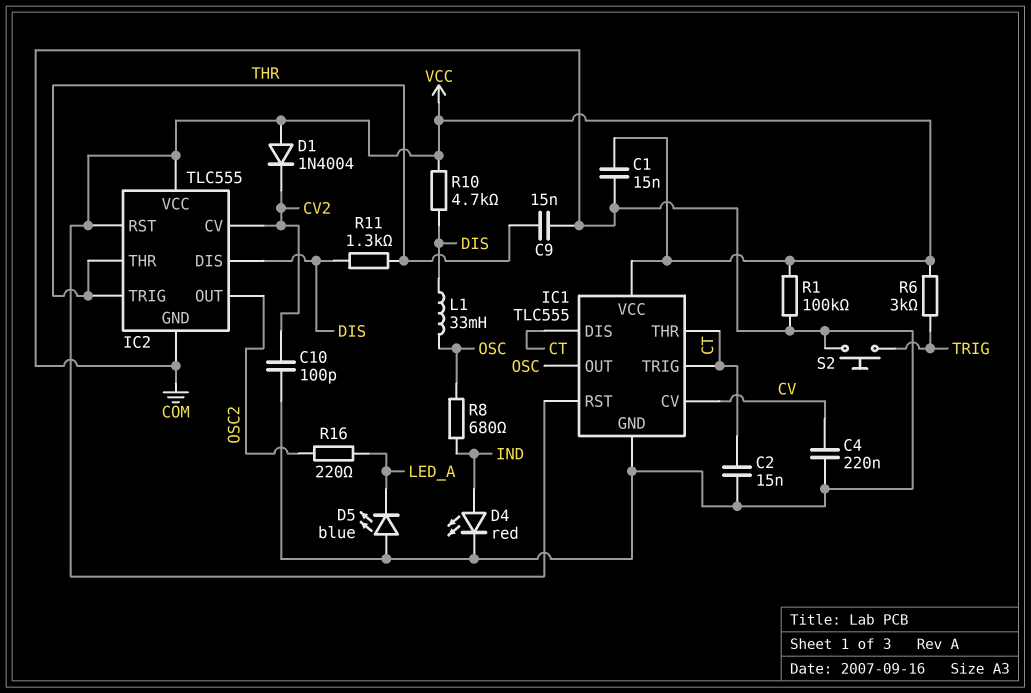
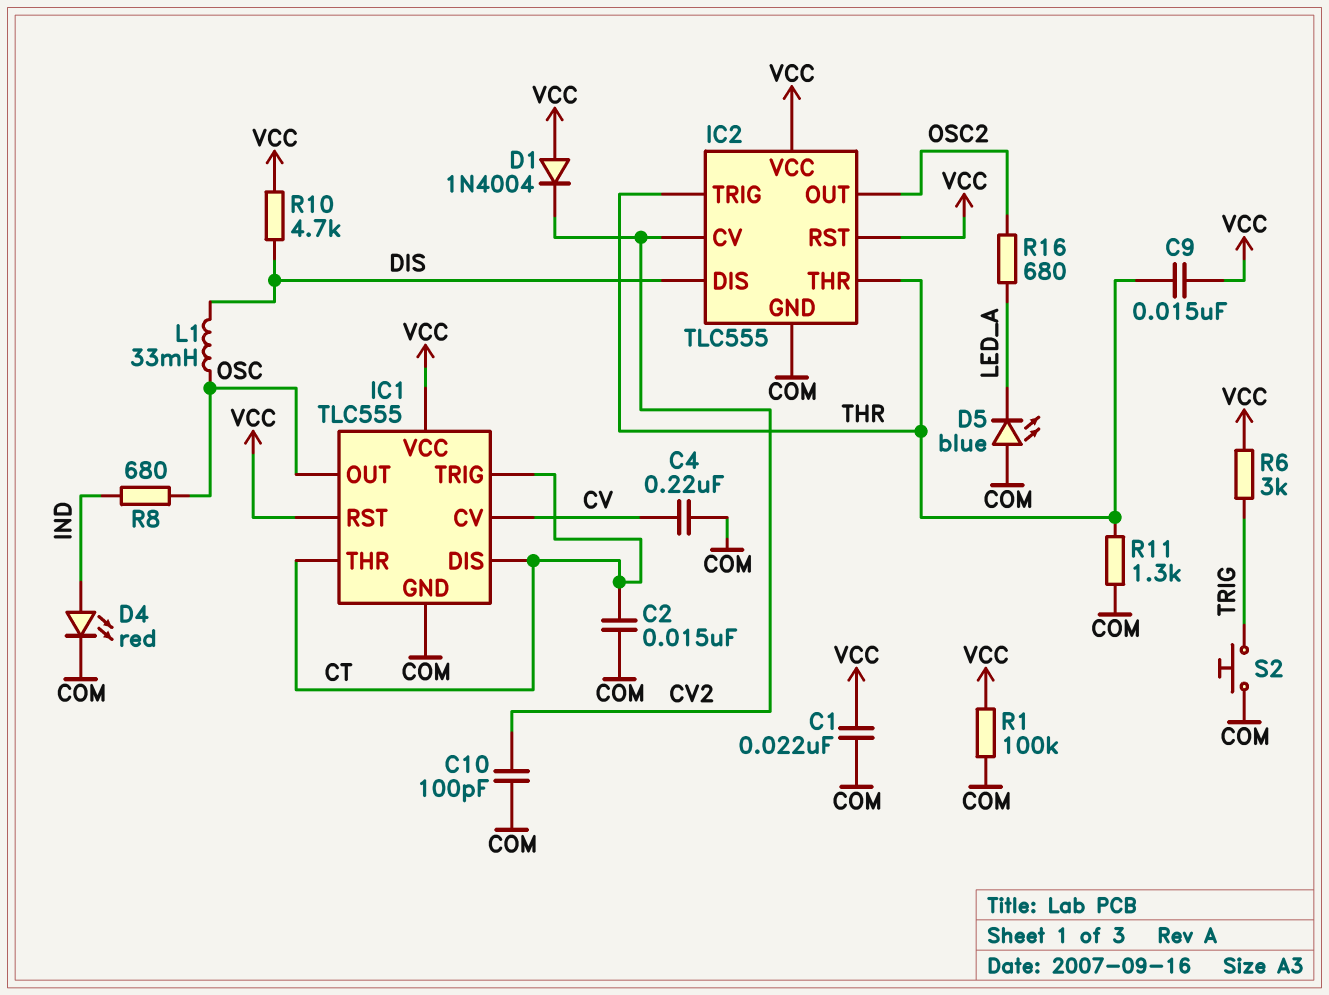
C1: 15nF (COM, VCC) -> 22nF (COM, VCC)
C9: 15nF (COM, THR) -> 15nF (THR, VCC)
R11: 1.3k (DIS, THR) -> 1.3k (COM, THR)
R16: 220 (LED_A, OSC2) -> 680 (LED_A, OSC2)

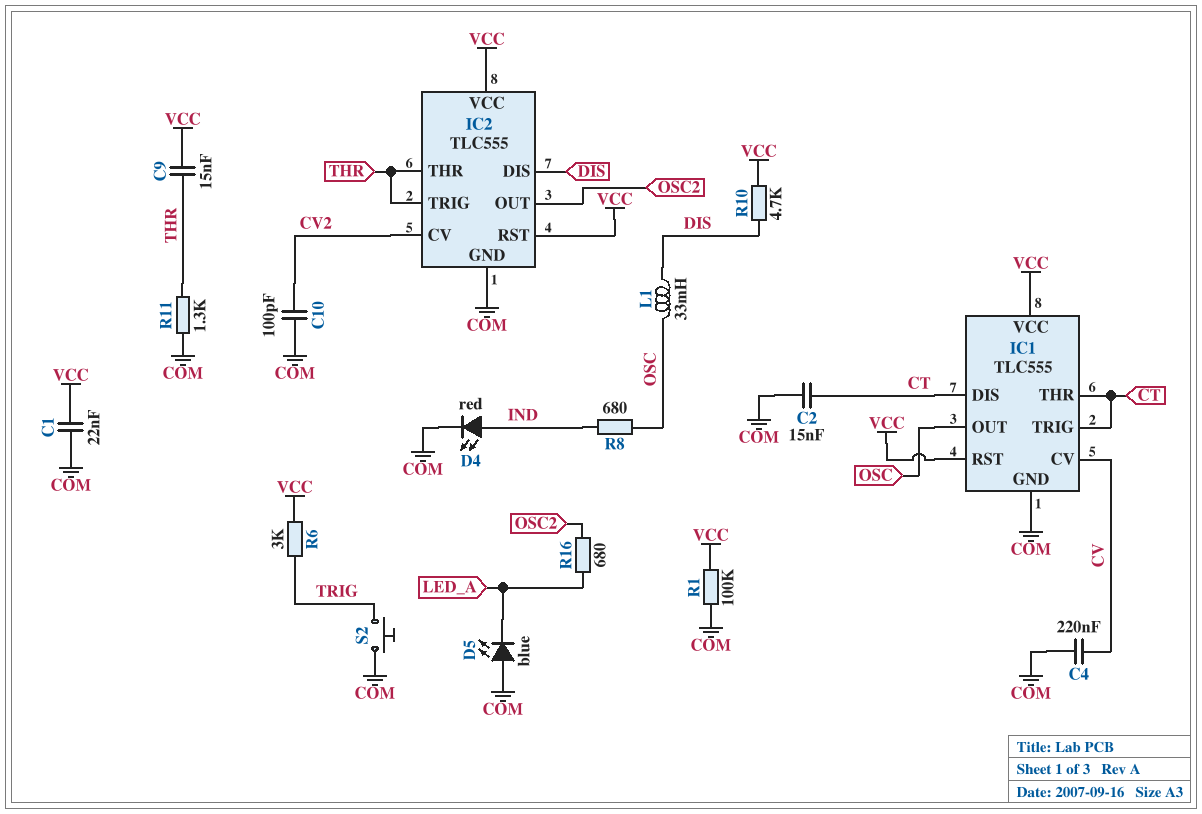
D1: diode 1N4004 (A VCC, K CV2) -> none

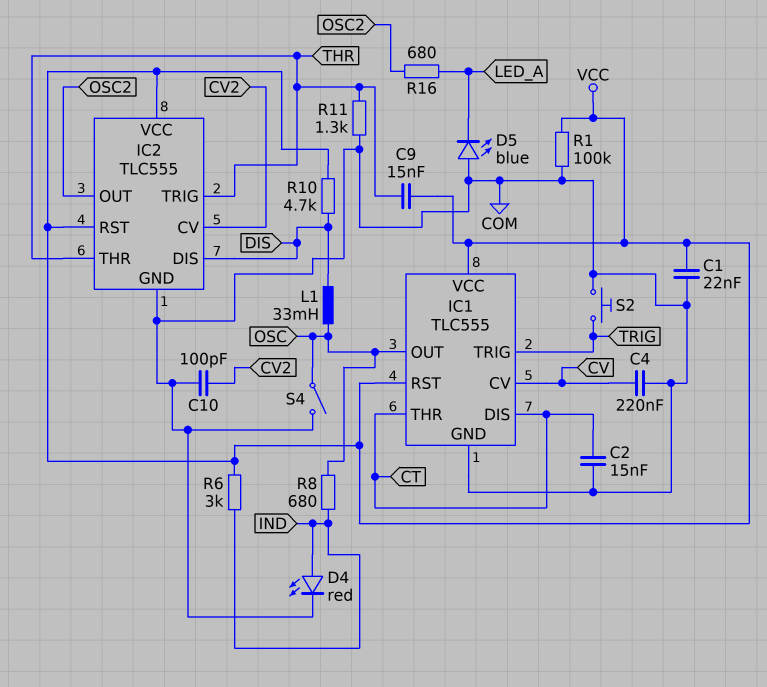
IC1 pin TRIG: CT -> TRIG
R6: 3k (TRIG, VCC) -> 3k (IND, VCC)
S4: none -> switch (COM, OSC)

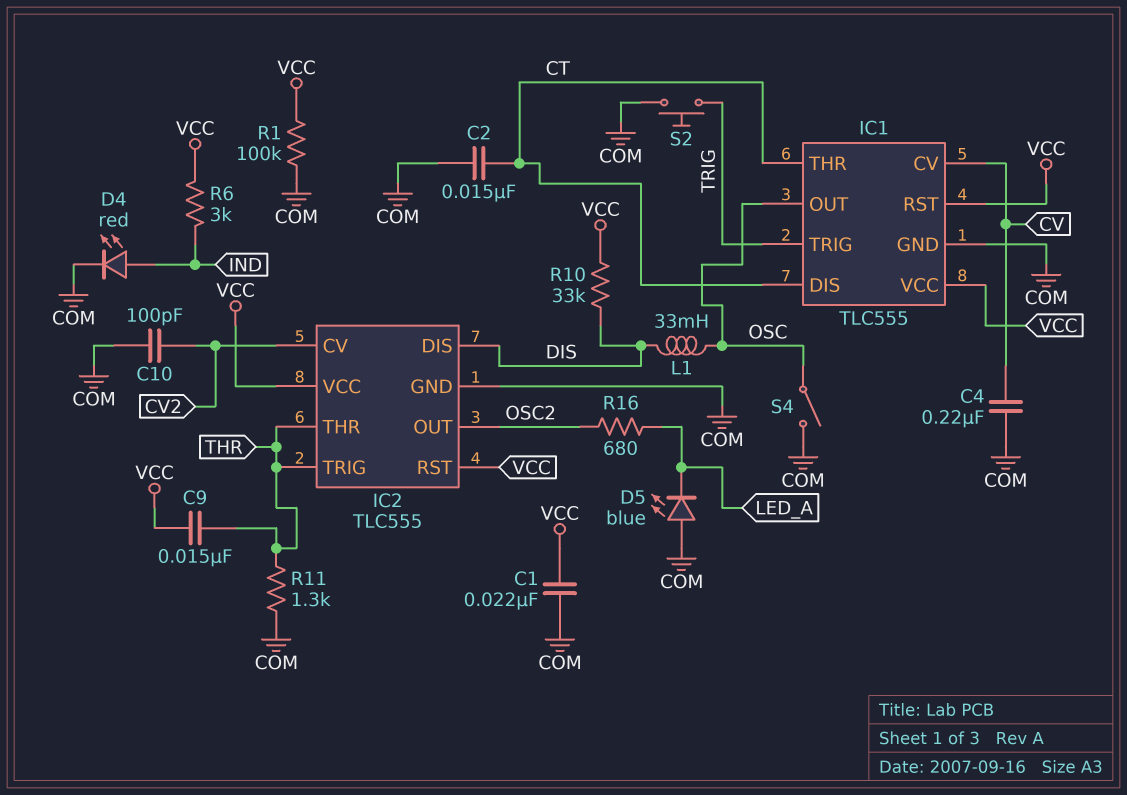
R8: 680 (IND, OSC) -> none
R10: 4.7k (DIS, VCC) -> 33k (DIS, VCC)

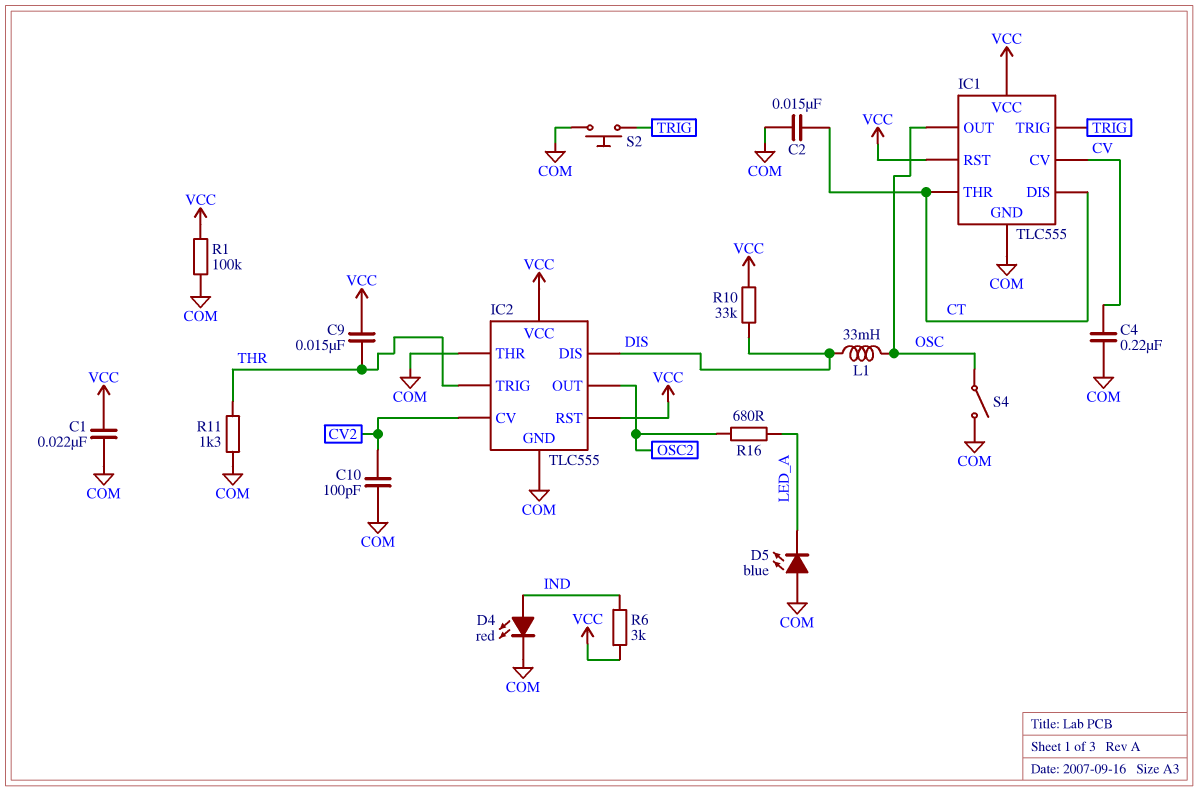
IC2 pin THR: THR -> COM

